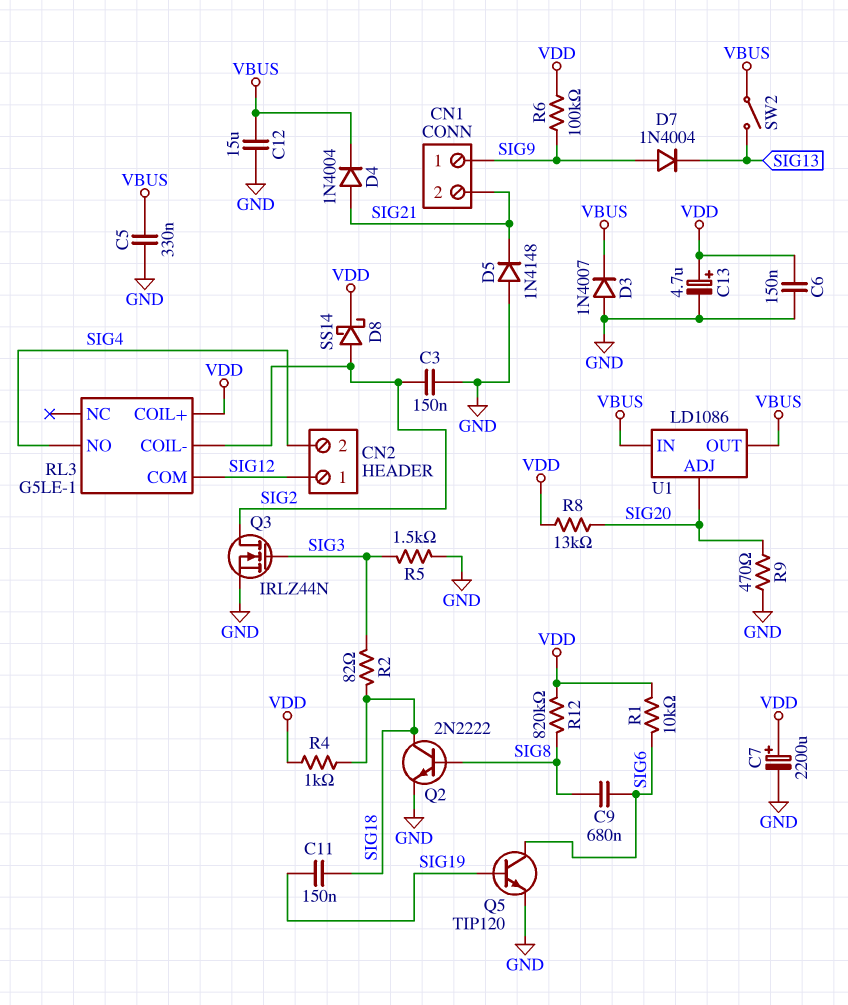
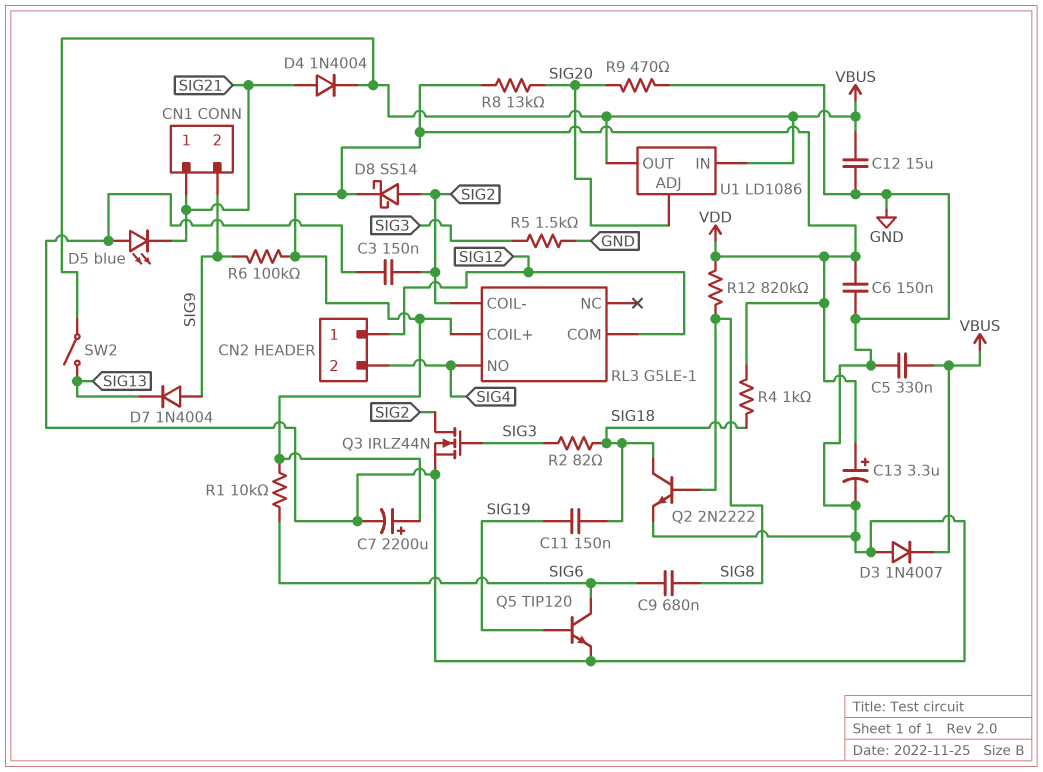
C13: 4.7uF (plus VDD, minus GND) -> 3.3uF (plus VDD, minus GND)
CN1 pin 1: SIG9 -> SIG21
CN1 pin 2: SIG21 -> SIG9
D5: diode 1N4148 (A GND, K SIG21) -> LED blue (A GND, K SIG21)

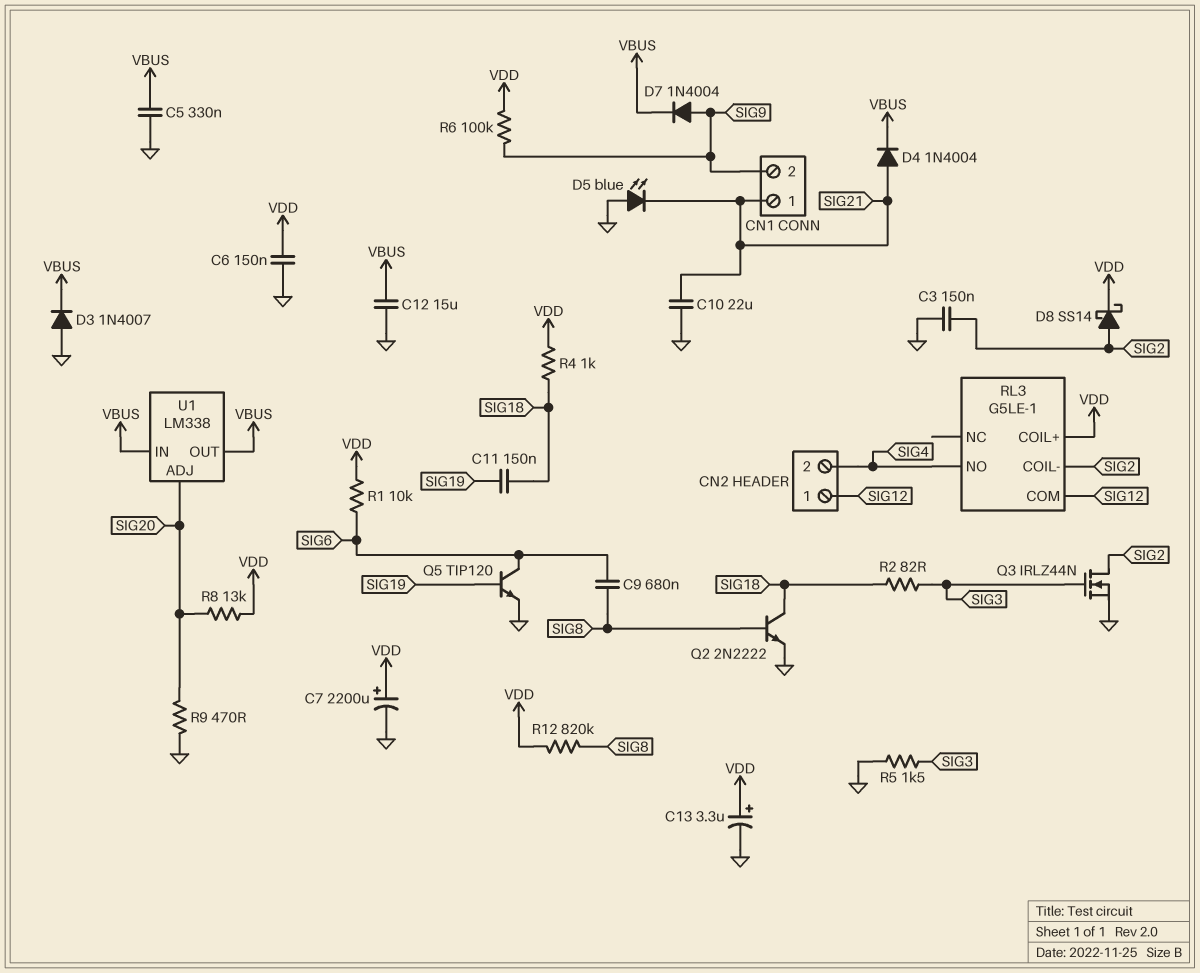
C10: none -> 22uF (GND, SIG21)
D7: diode 1N4004 (A SIG9, K SIG13) -> diode 1N4004 (A SIG9, K VBUS)
SW2: switch (SIG13, VBUS) -> none
U1: LD1086 -> LM338

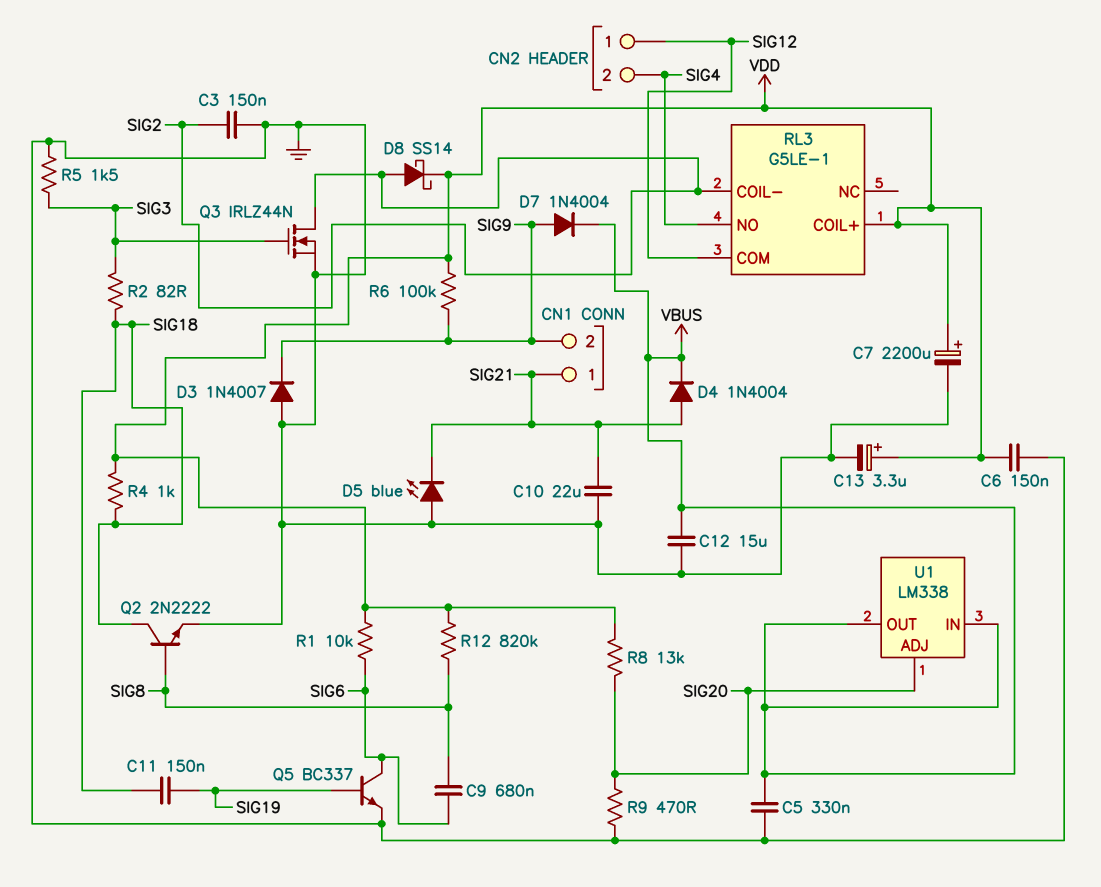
D3: diode 1N4007 (A GND, K VBUS) -> diode 1N4007 (A GND, K SIG9)
Q5: NPN TIP120 (B SIG19, C SIG6, E GND) -> NPN BC337 (B SIG19, C SIG6, E GND)

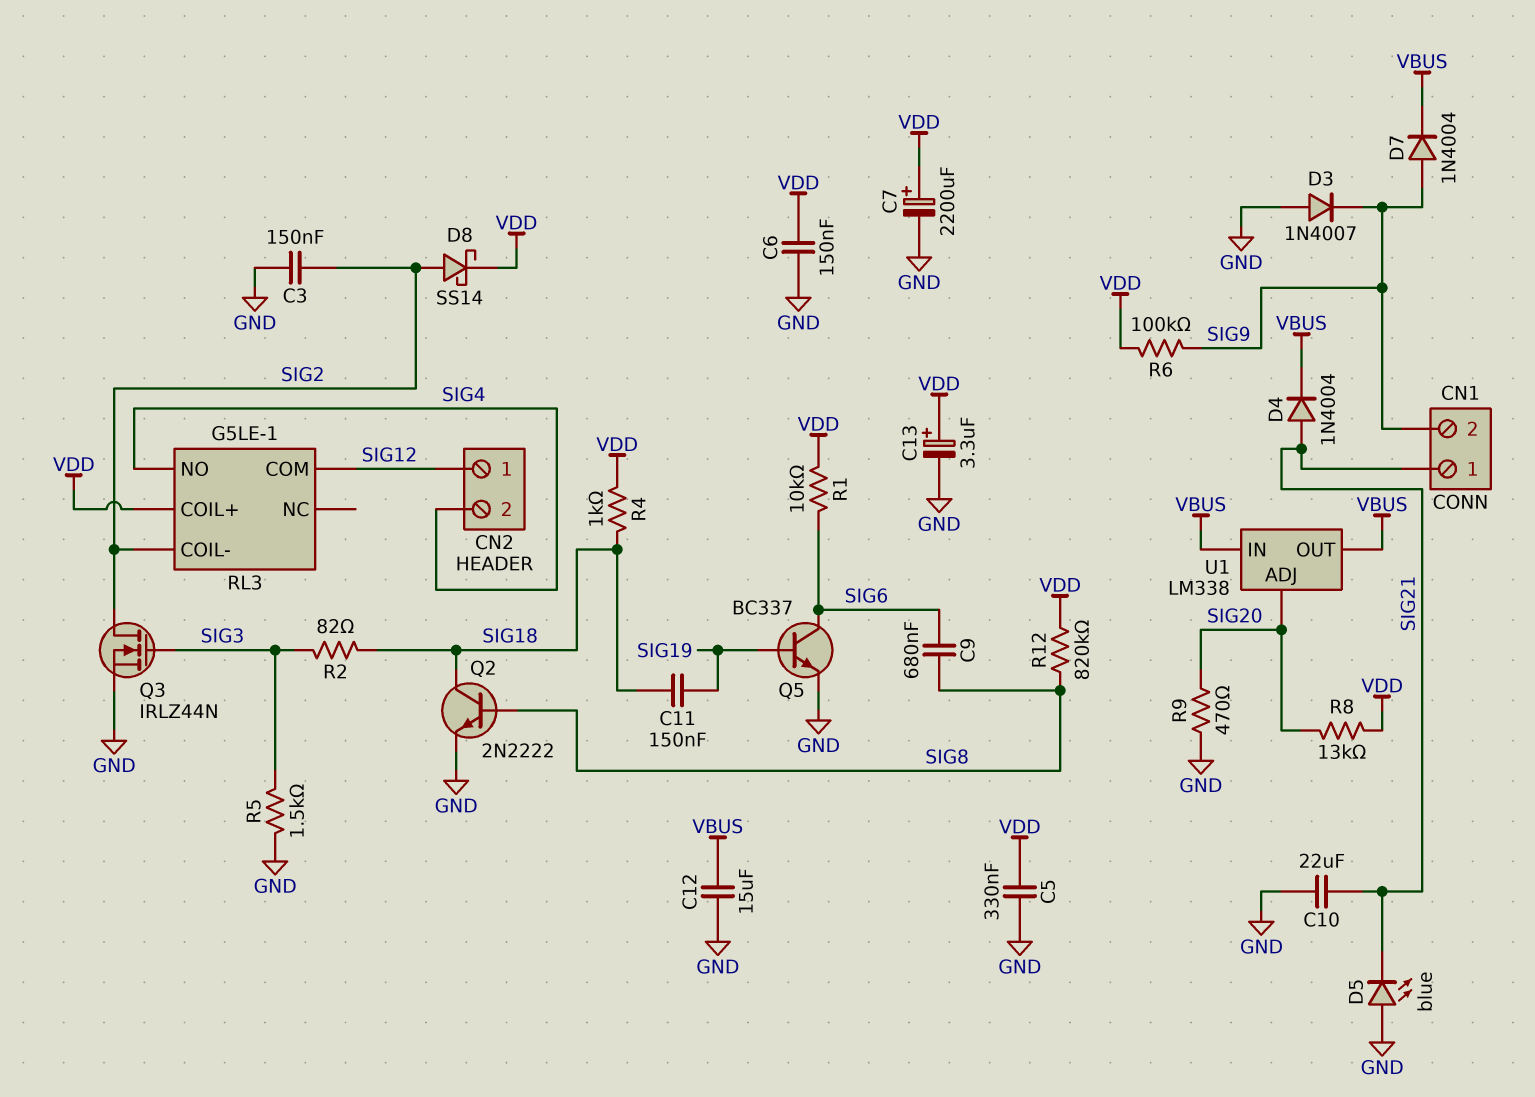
C5: 330nF (GND, VBUS) -> 330nF (GND, VDD)

